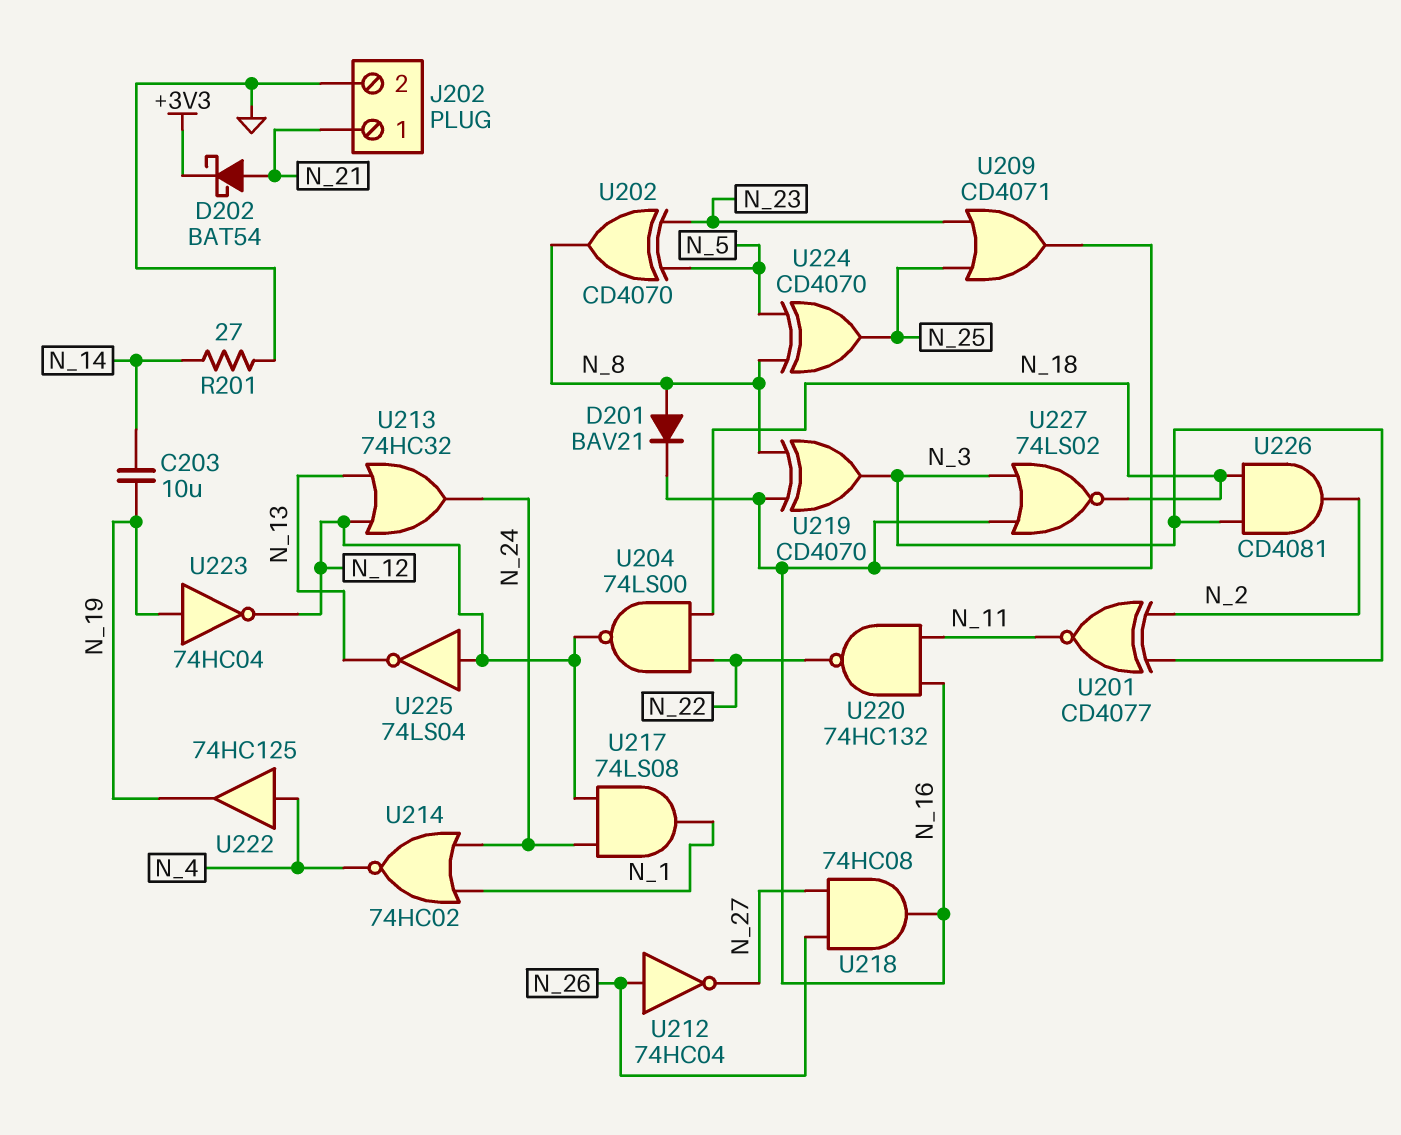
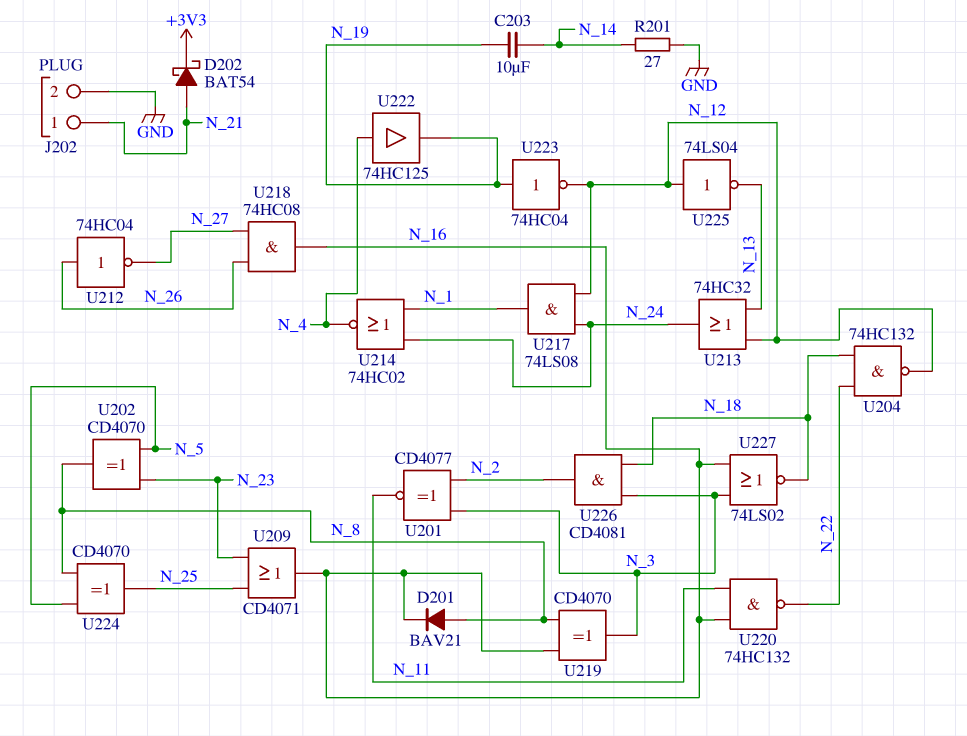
U204: NAND 74LS00 (in N_18, in N_22, out N_12) -> NAND 74HC132 (in N_18, in N_22, out N_12)

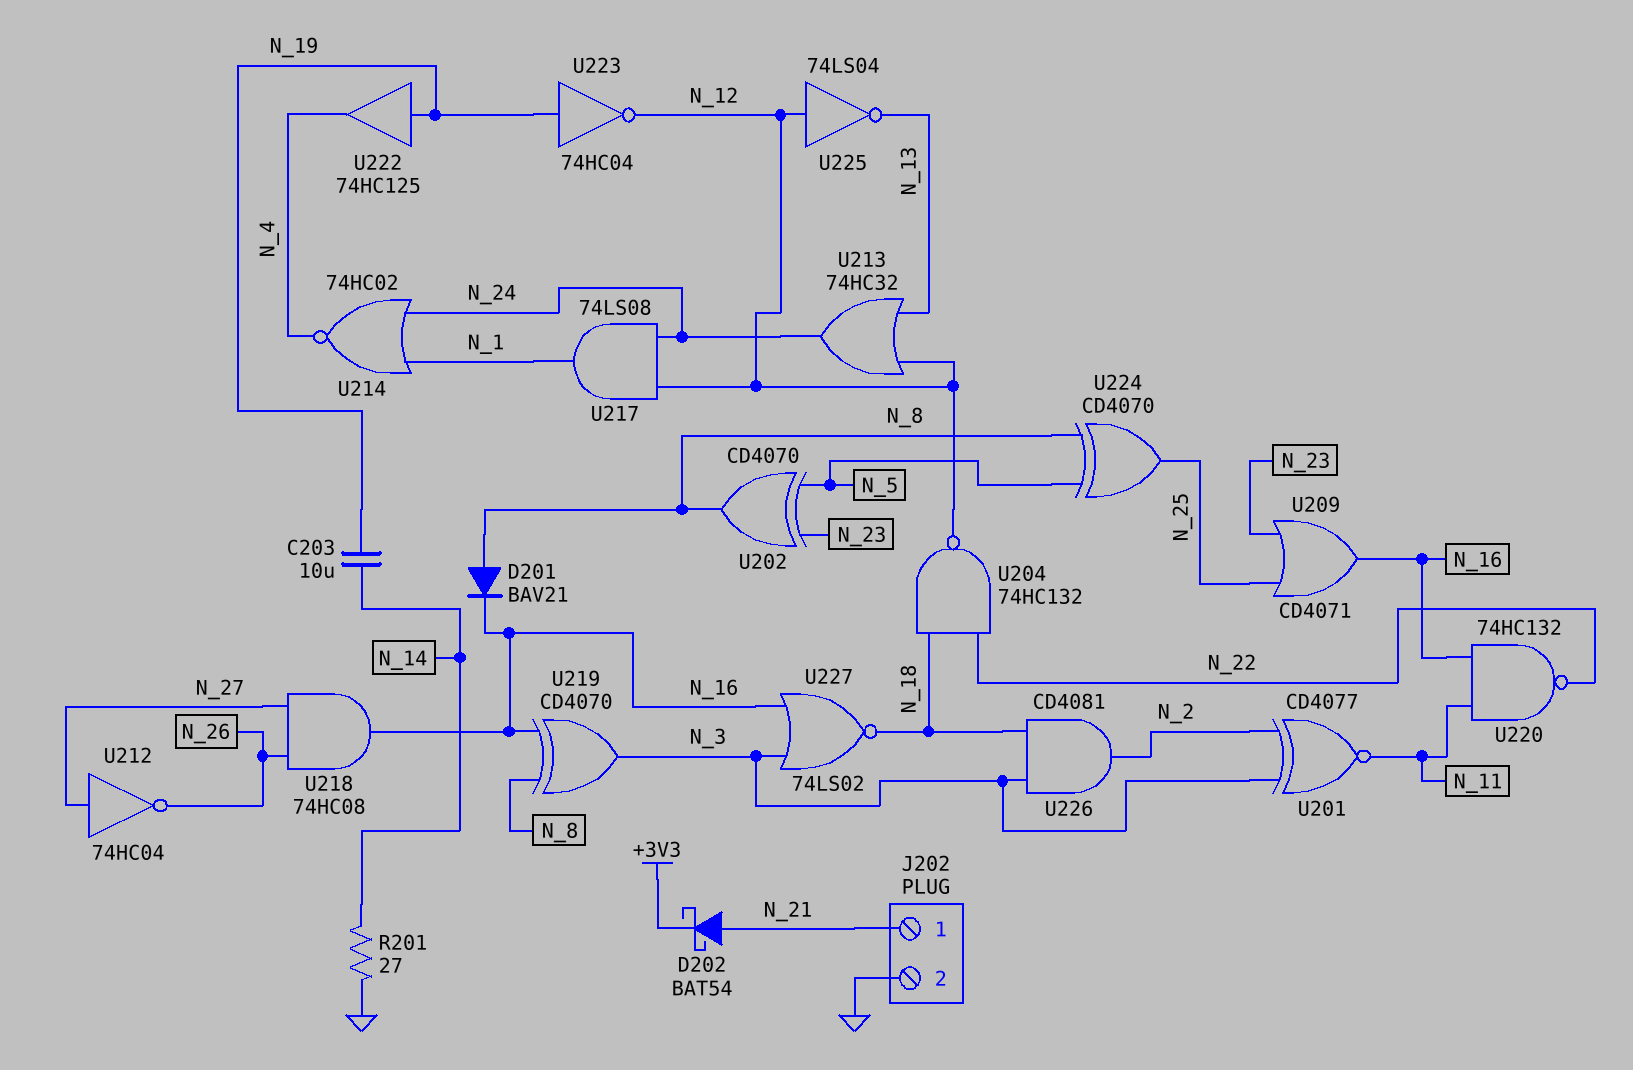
U212: NOT 74HC04 (in N_26, out N_27) -> NOT 74HC04 (in N_27, out N_26)
U222: buffer 74HC125 (in N_4, out N_19) -> buffer 74HC125 (in N_19, out N_4)

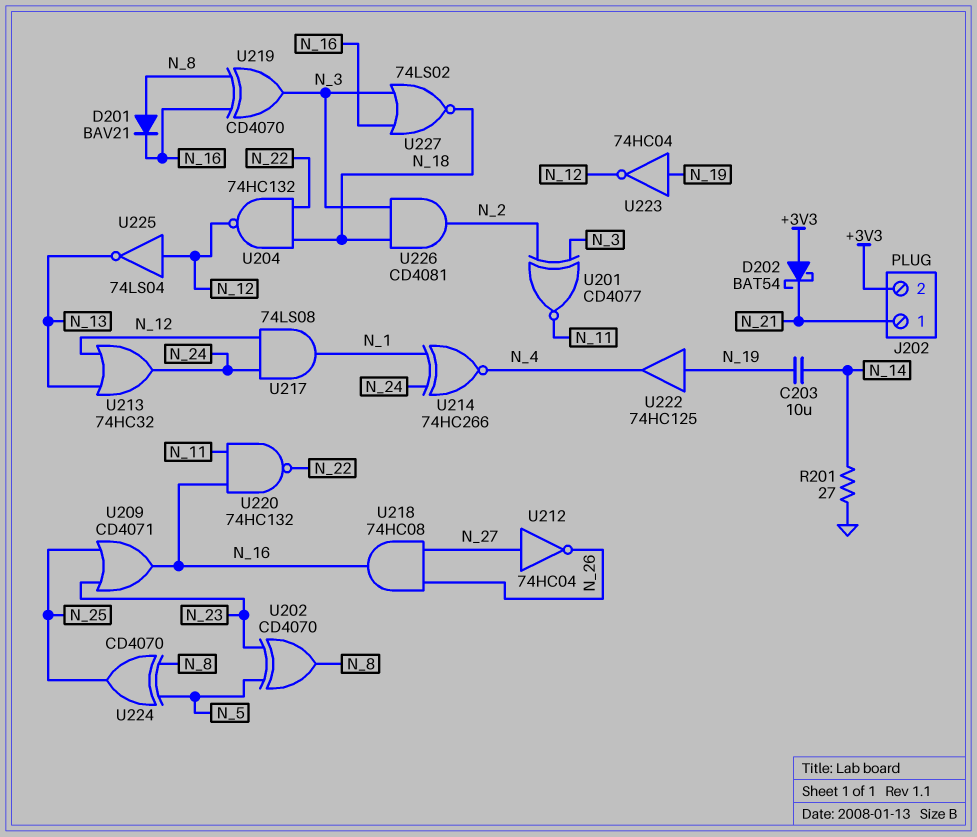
D202: schottky BAT54 (A N_21, K +3V3) -> schottky BAT54 (A +3V3, K N_21)
J202 pin 2: GND -> +3V3
U214: NOR 74HC02 (in N_1, in N_24, out N_4) -> XNOR 74HC266 (in N_1, in N_24, out N_4)

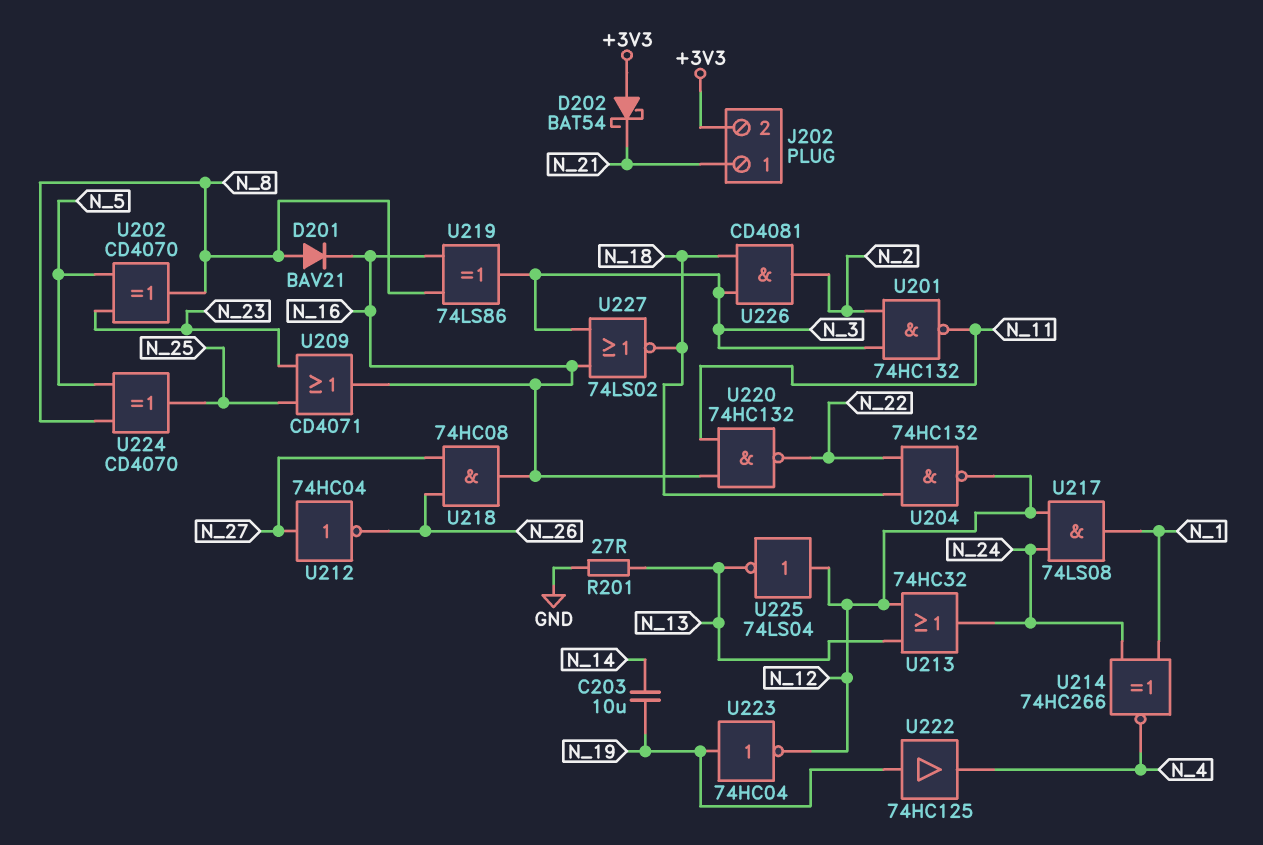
R201: 27 (GND, N_14) -> 27 (GND, N_13)
U201: XNOR CD4077 (in N_2, in N_3, out N_11) -> NAND 74HC132 (in N_2, in N_3, out N_11)
U219: XOR CD4070 (in N_8, in N_16, out N_3) -> XOR 74LS86 (in N_8, in N_16, out N_3)

